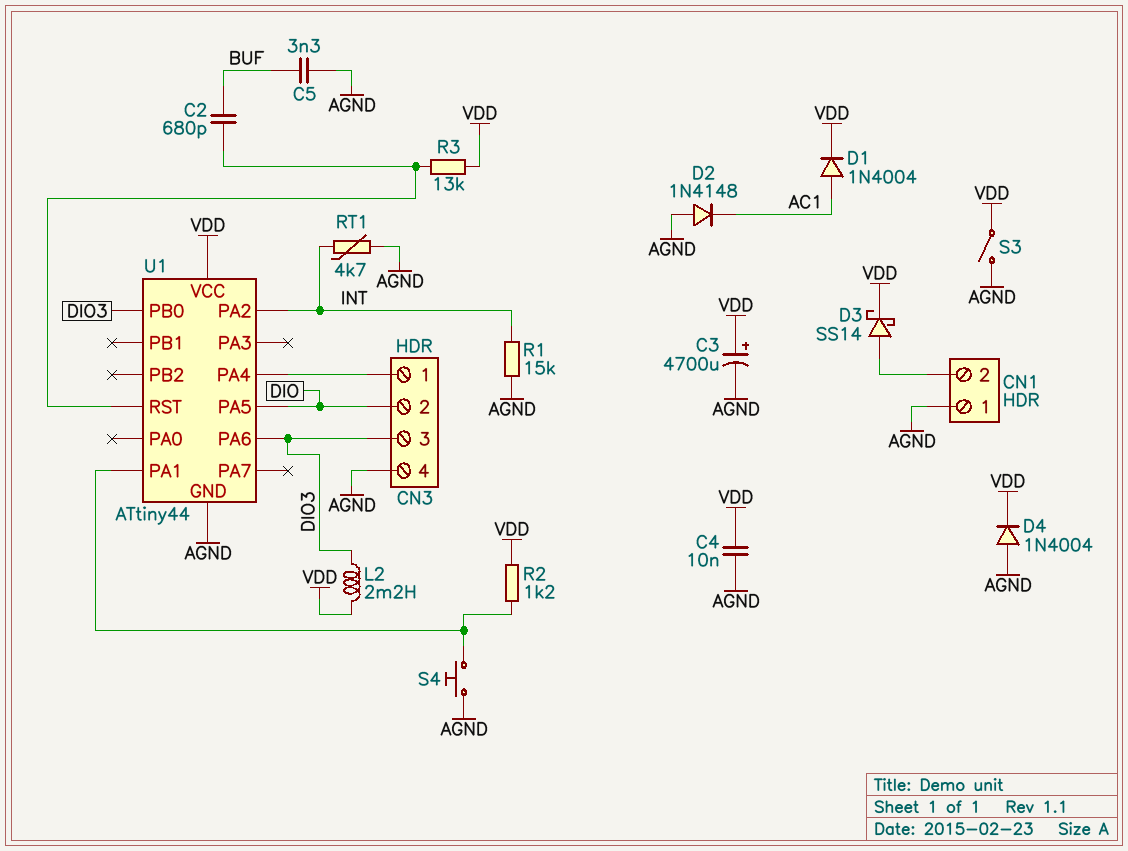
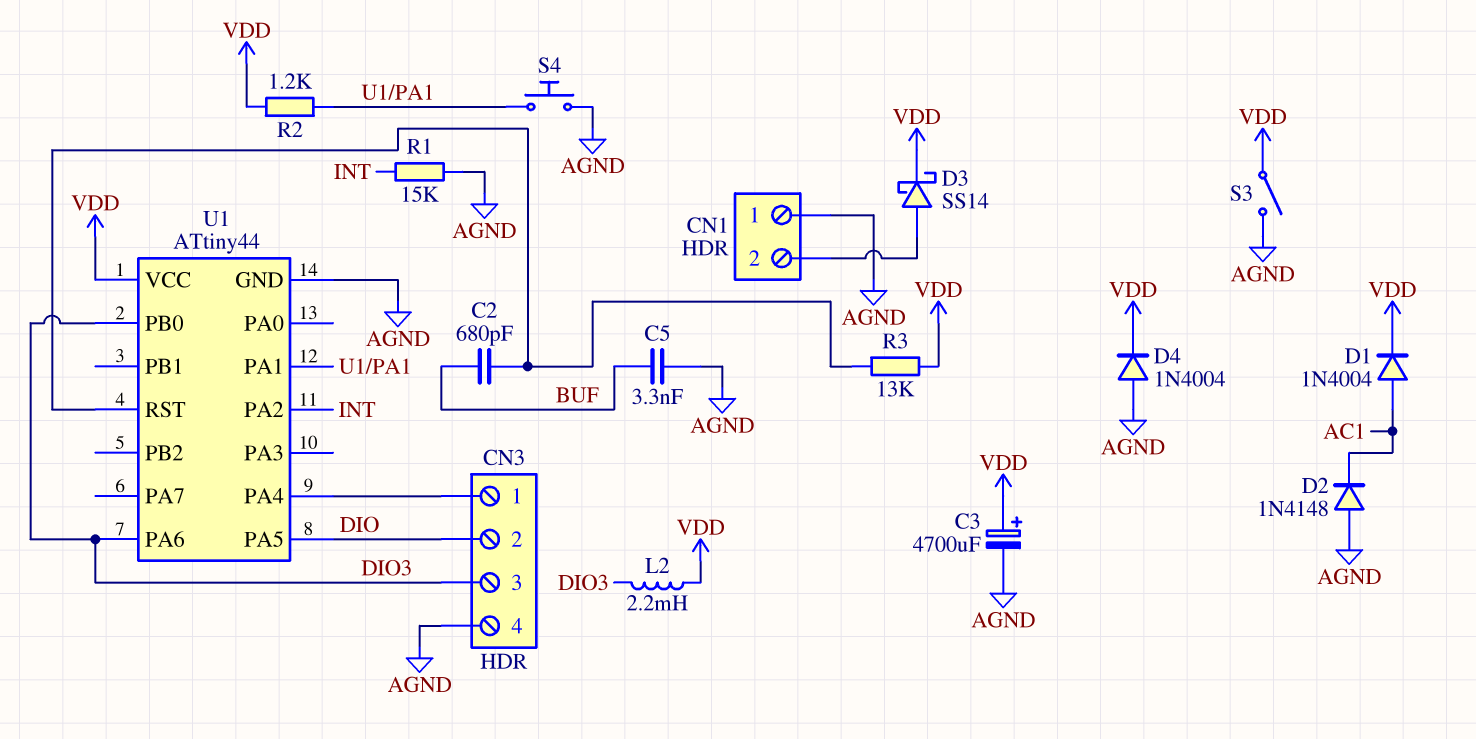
C4: 10nF (AGND, VDD) -> none
RT1: 4.7k (AGND, INT) -> none

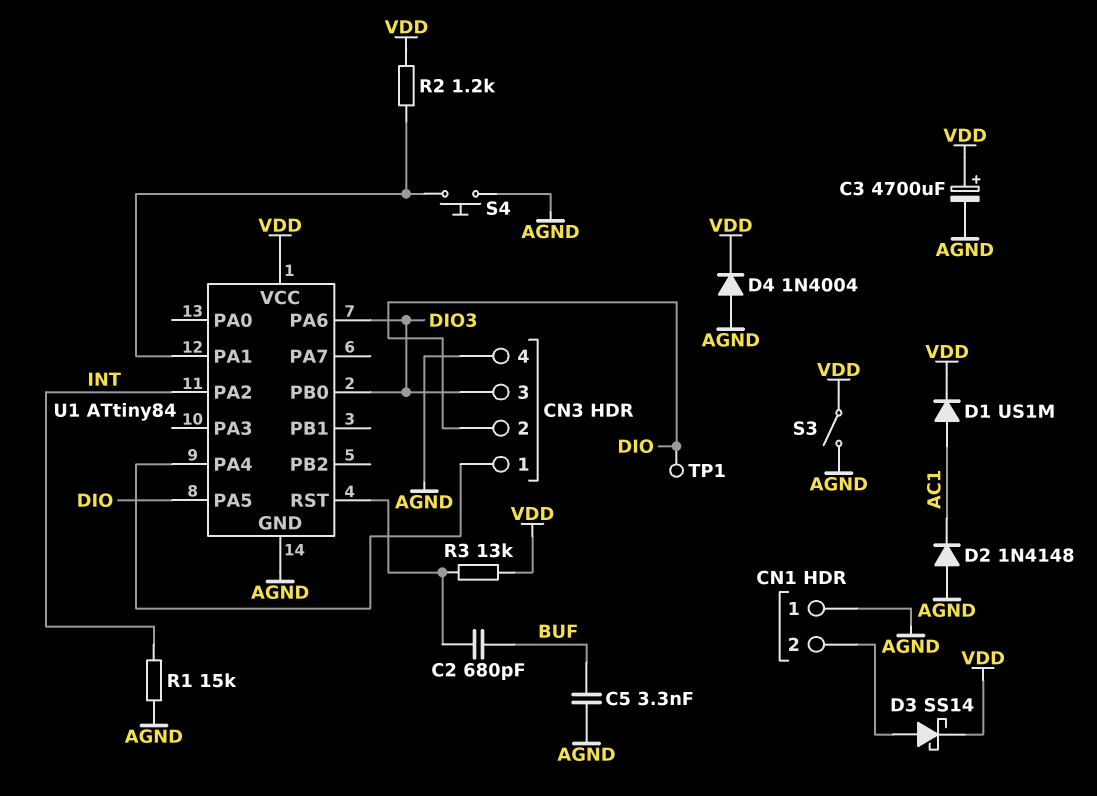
D1: diode 1N4004 (A AC1, K VDD) -> diode US1M (A AC1, K VDD)
L2: 2.2mH (DIO3, VDD) -> none
TP1: none -> test point (DIO)
U1: ATtiny44 -> ATtiny84

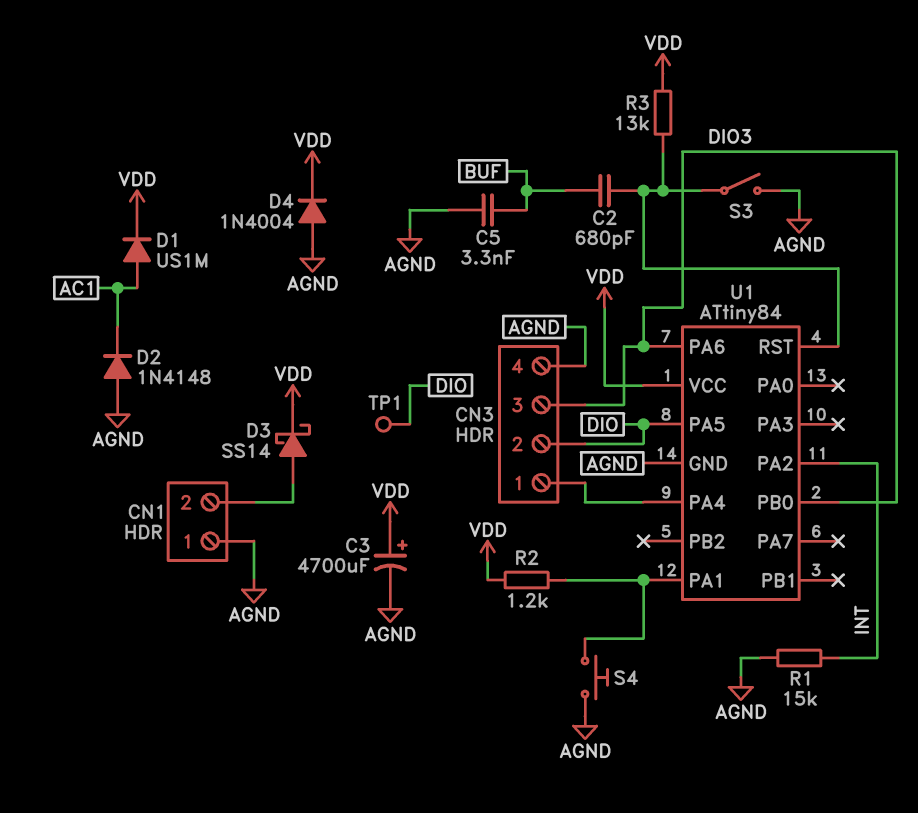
S3: switch (AGND, VDD) -> switch (AGND, U1/RST)

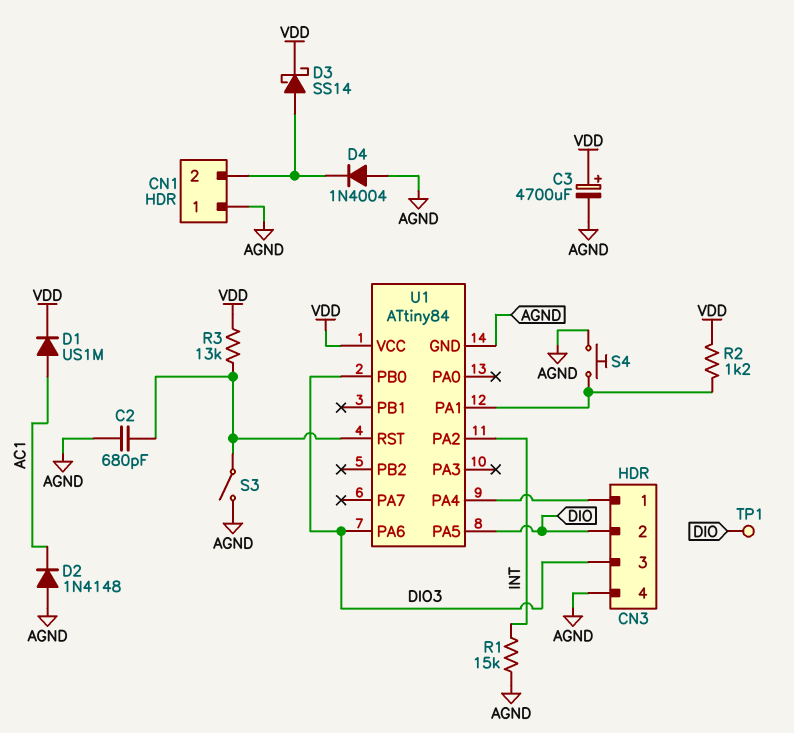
C2: 680pF (BUF, U1/RST) -> 680pF (AGND, U1/RST)
C5: 3.3nF (AGND, BUF) -> none
D4: diode 1N4004 (A AGND, K VDD) -> diode 1N4004 (A AGND, K CN1/2)

